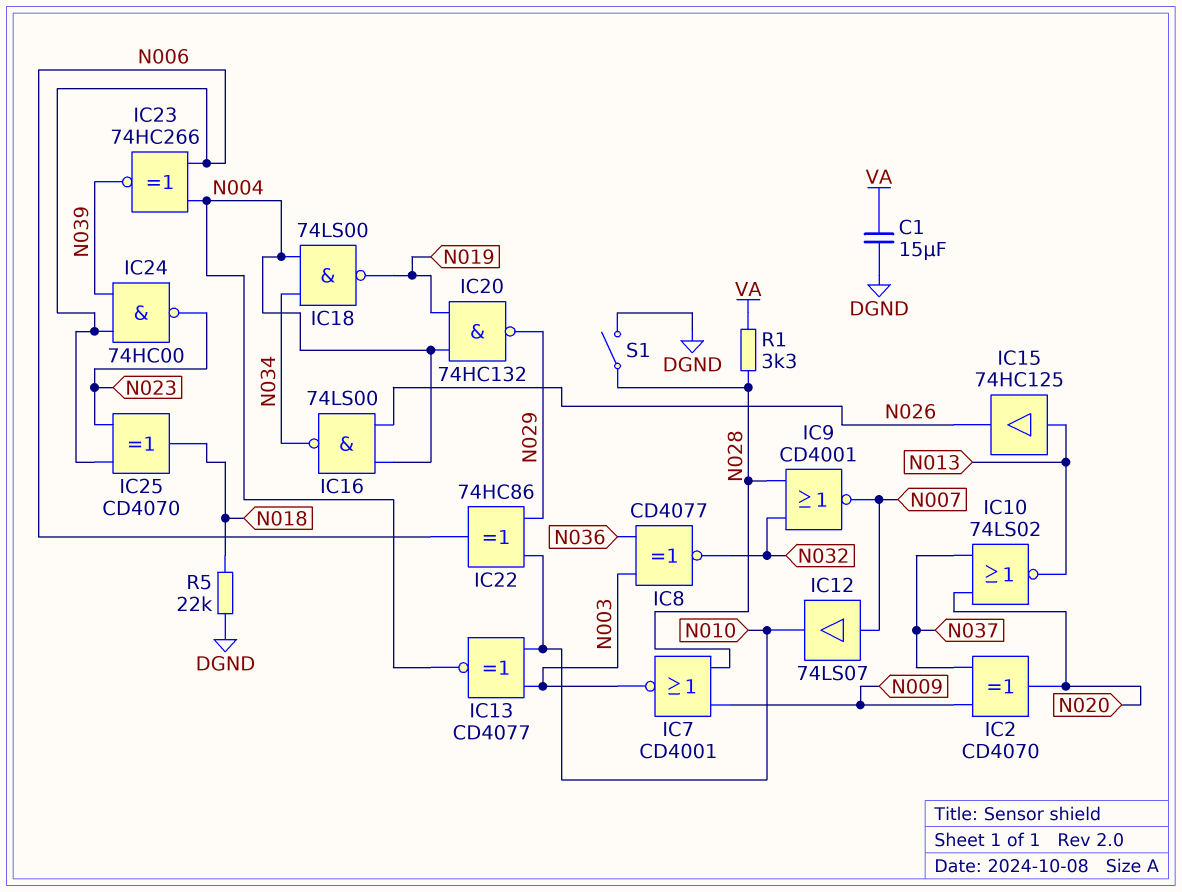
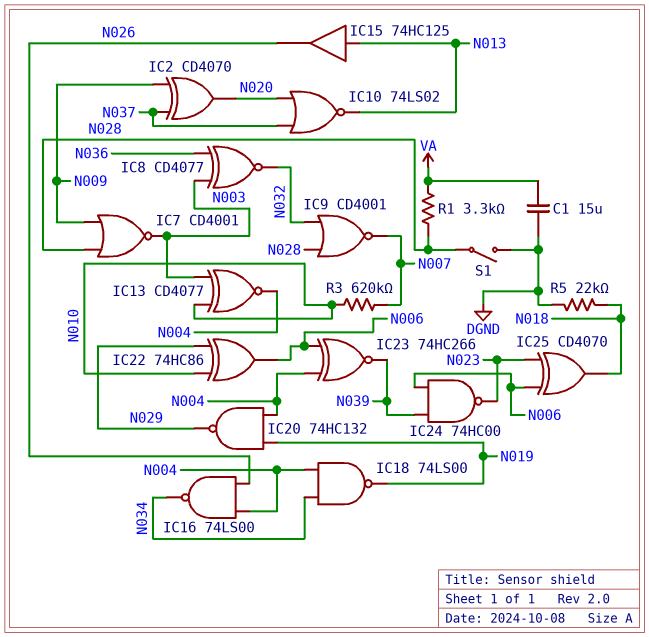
IC12: buffer 74LS07 (in N007, out N010) -> none
R3: none -> 620k (N007, N010)

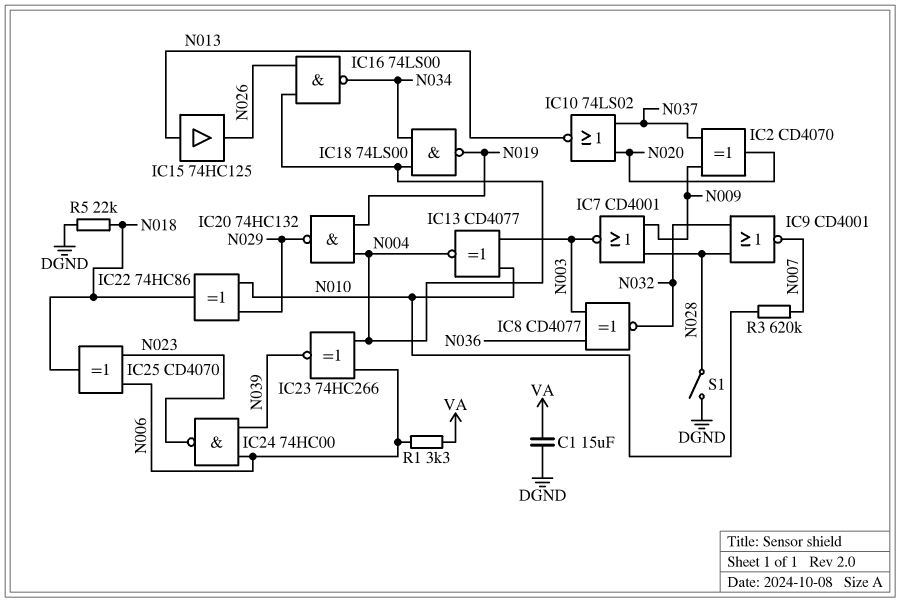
IC22: XOR 74HC86 (in N010, in N029, out N006) -> XOR 74HC86 (in N010, in N029, out N018)
R1: 3.3k (N028, VA) -> 3.3k (N006, VA)

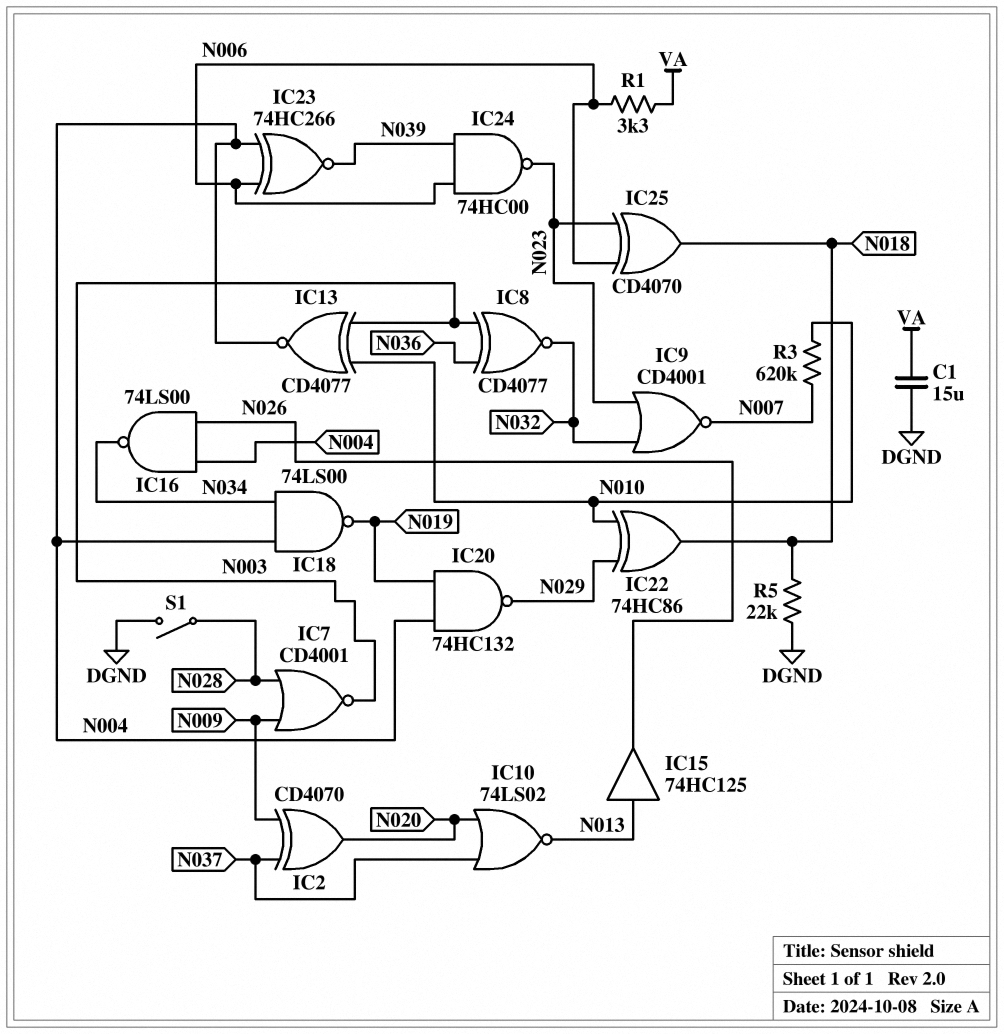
IC9: NOR CD4001 (in N028, in N032, out N007) -> NOR CD4001 (in N023, in N032, out N007)

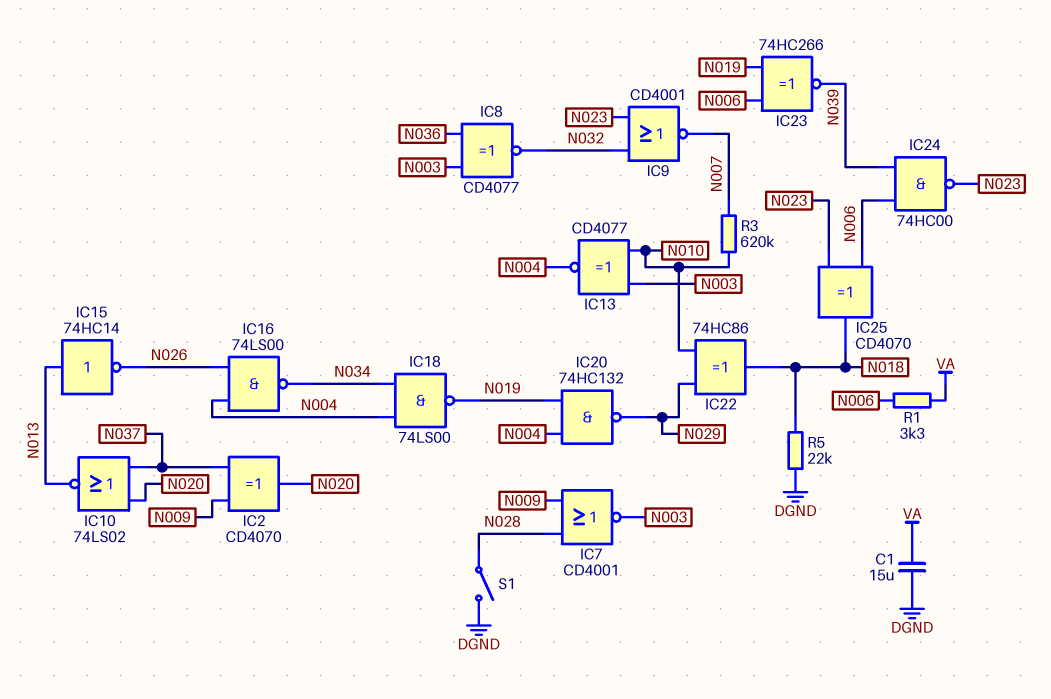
IC15: buffer 74HC125 (in N013, out N026) -> NOT 74HC14 (in N013, out N026)
IC23: XNOR 74HC266 (in N004, in N006, out N039) -> XNOR 74HC266 (in N006, in N019, out N039)

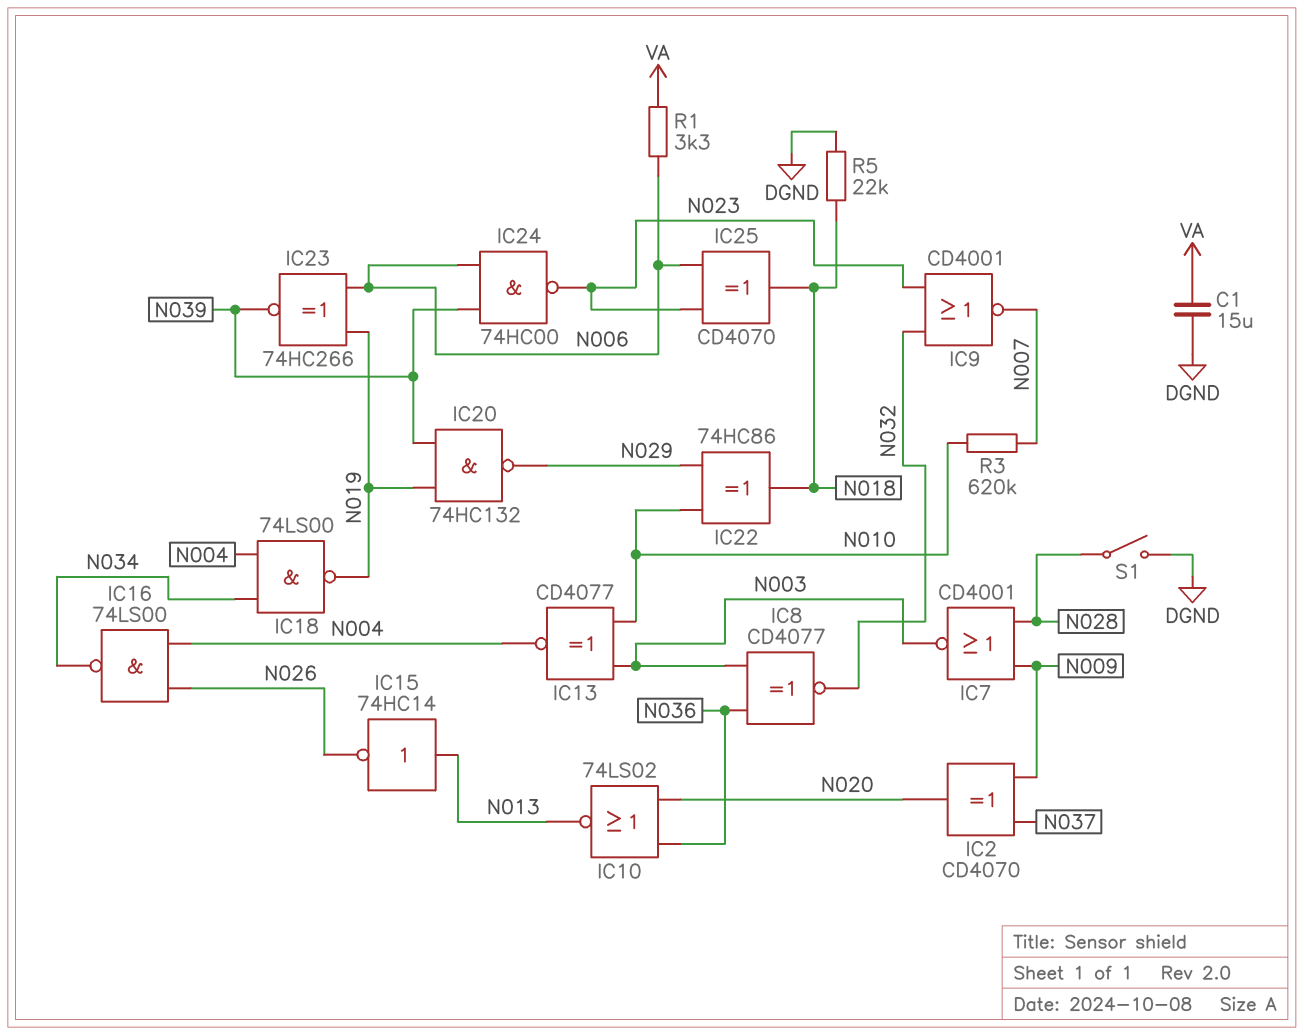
IC10: NOR 74LS02 (in N020, in N037, out N013) -> NOR 74LS02 (in N020, in N036, out N013)
IC20: NAND 74HC132 (in N004, in N019, out N029) -> NAND 74HC132 (in N019, in N039, out N029)

